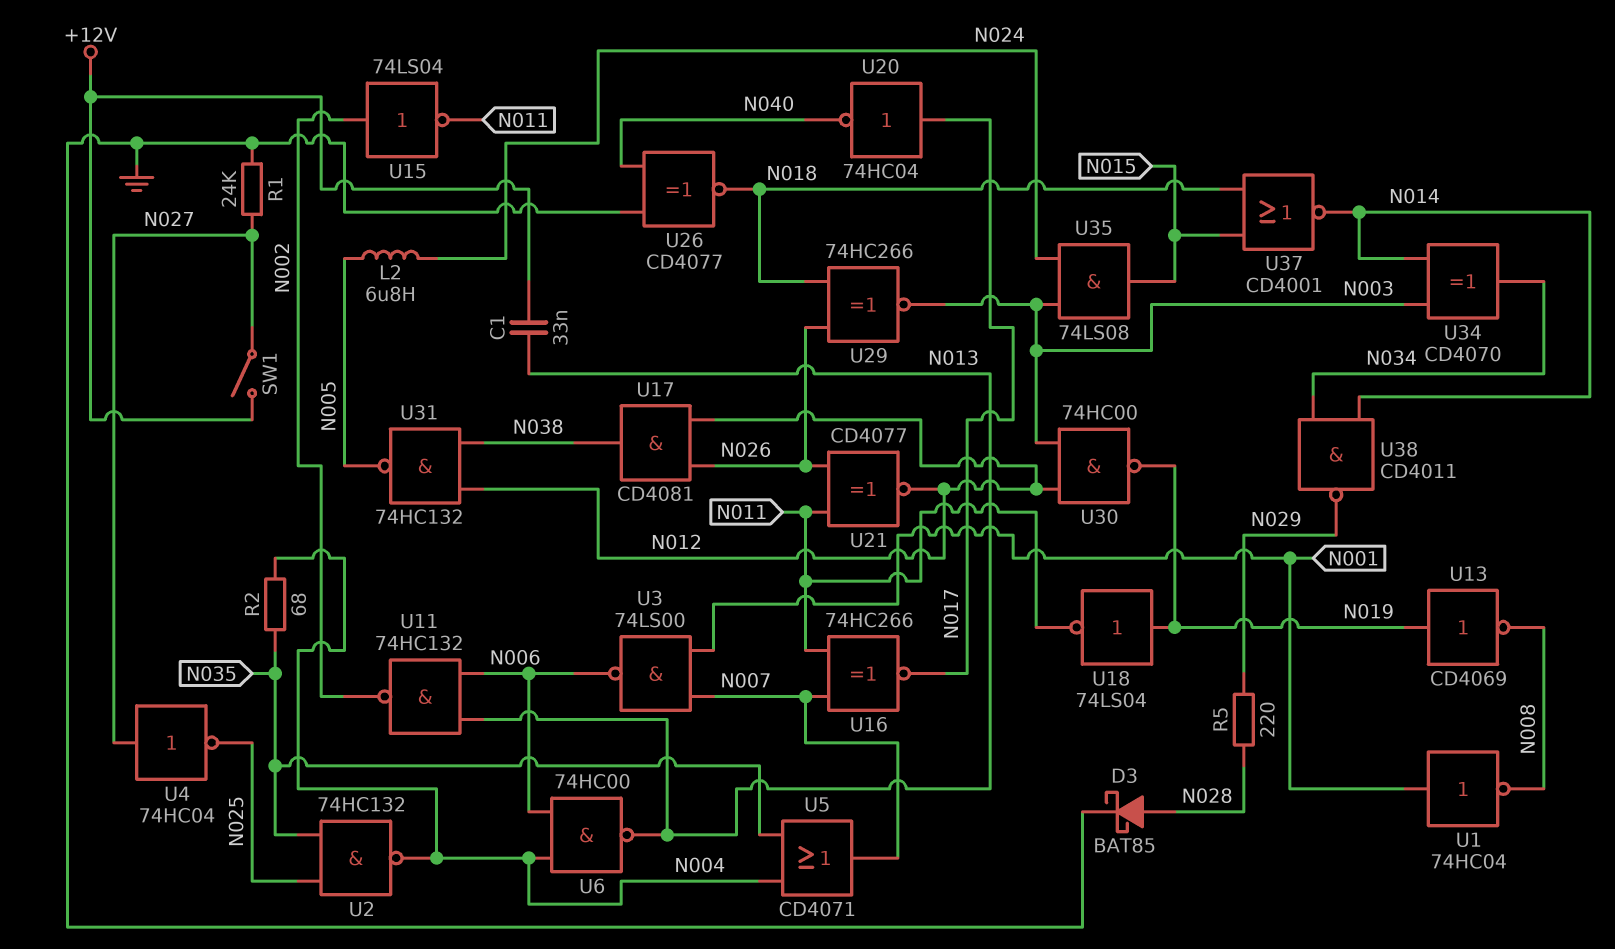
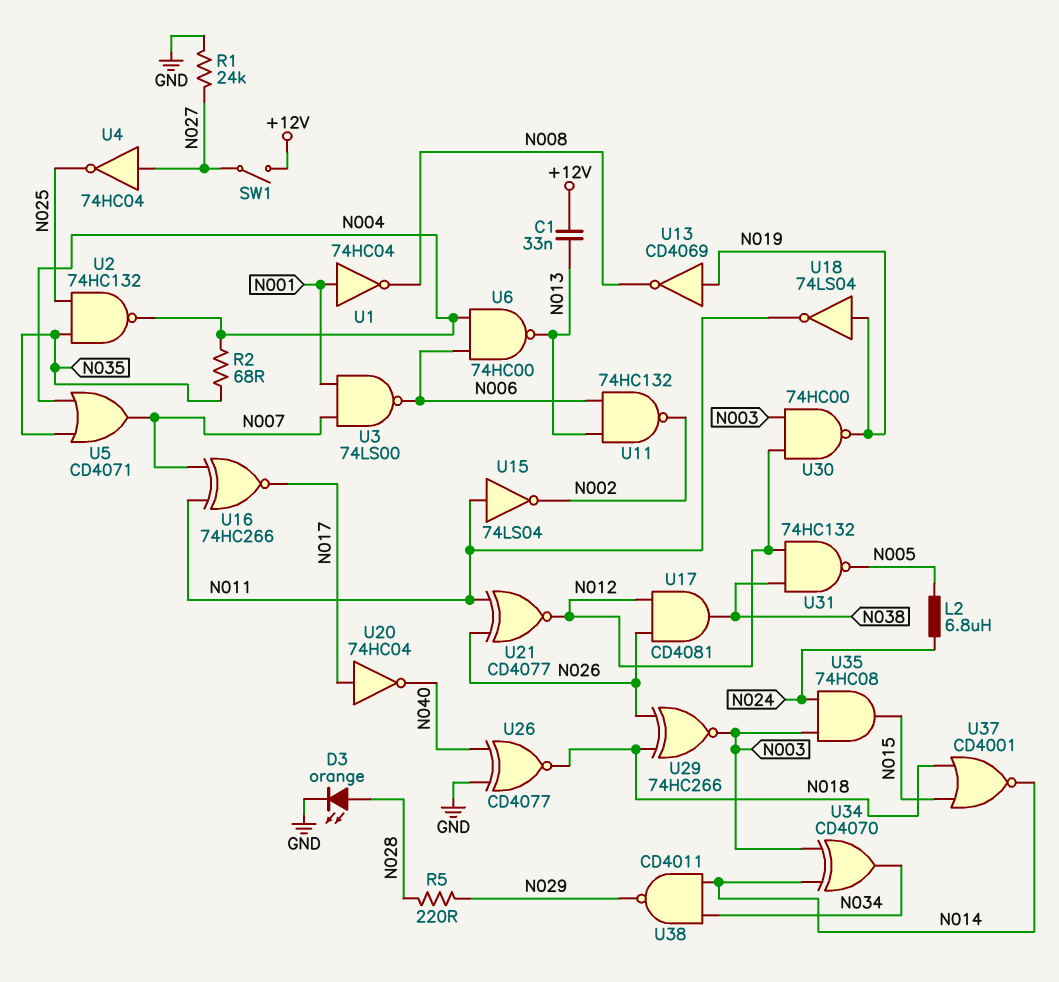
D3: schottky BAT85 (A N028, K GND) -> LED orange (A N028, K GND)
U15: NOT 74LS04 (in N002, out N011) -> NOT 74LS04 (in N011, out N002)
U35: AND 74LS08 (in N003, in N024, out N015) -> AND 74HC08 (in N003, in N024, out N015)

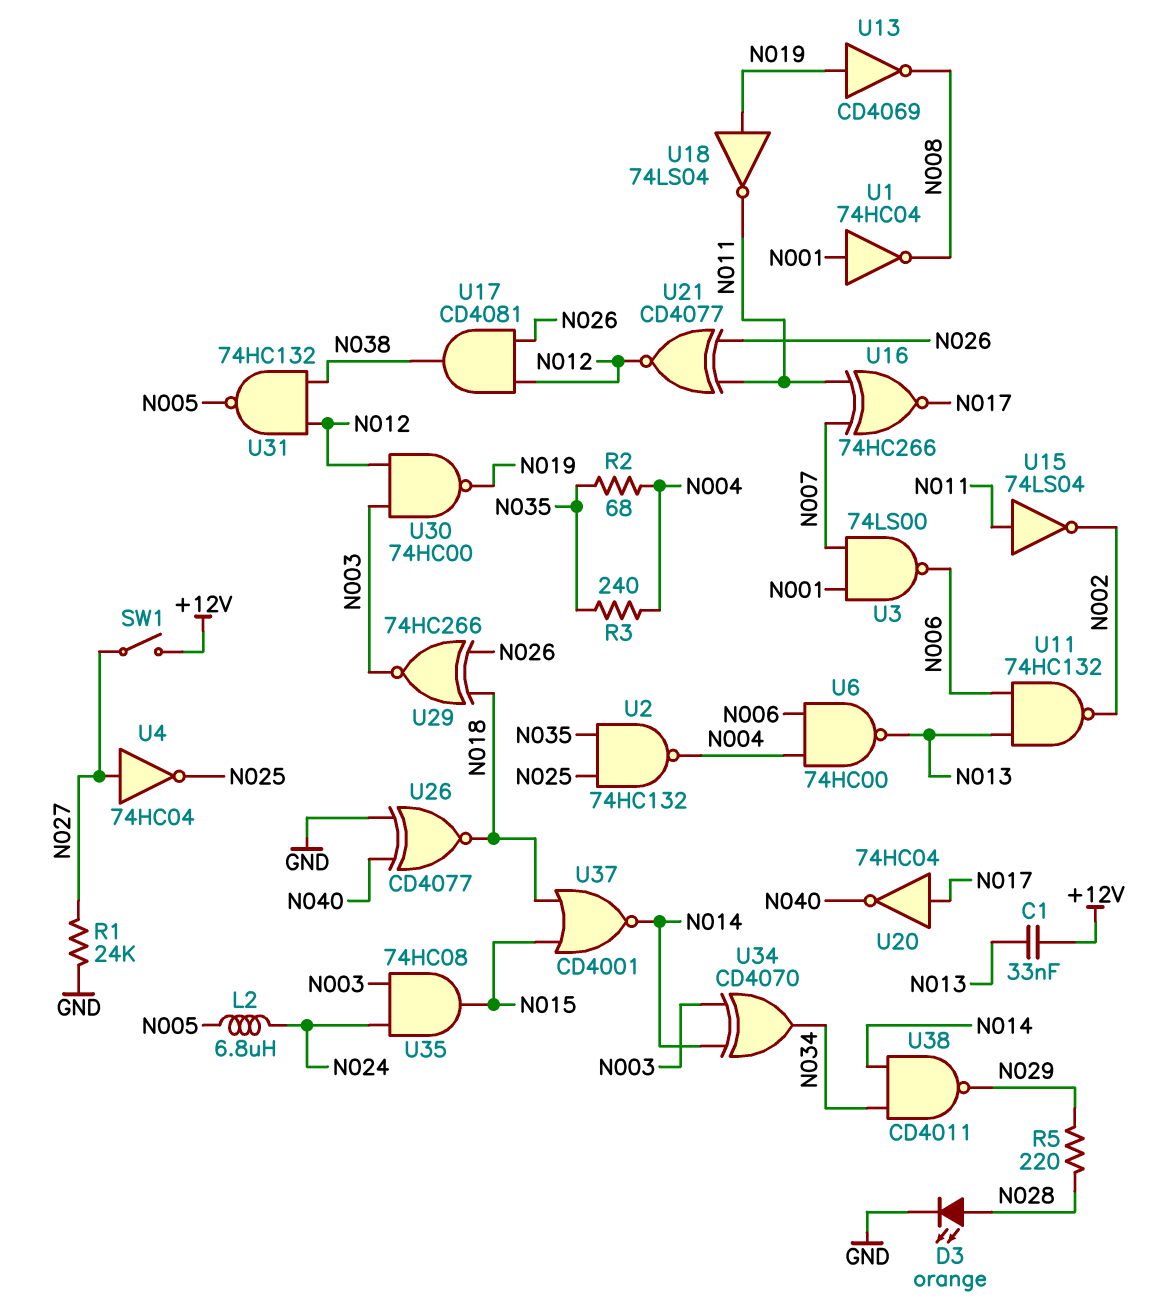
R3: none -> 240 (N004, N035)
U5: OR CD4071 (in N004, in N035, out N007) -> none

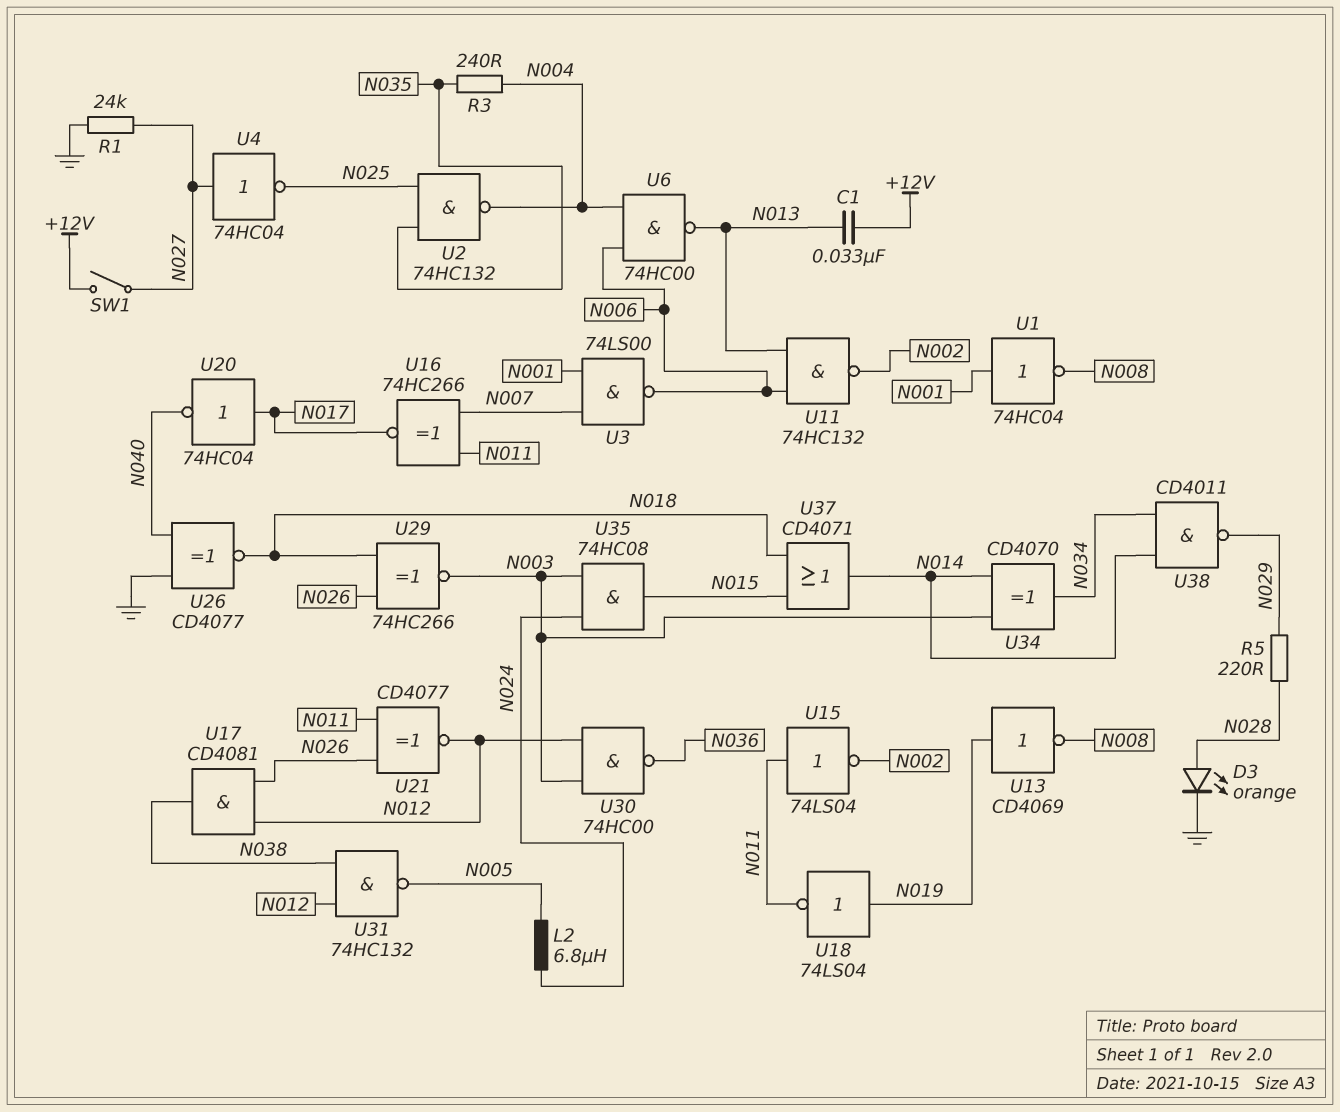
R2: 68 (N004, N035) -> none
U30: NAND 74HC00 (in N003, in N012, out N019) -> NAND 74HC00 (in N003, in N012, out N036)
U37: NOR CD4001 (in N015, in N018, out N014) -> OR CD4071 (in N015, in N018, out N014)

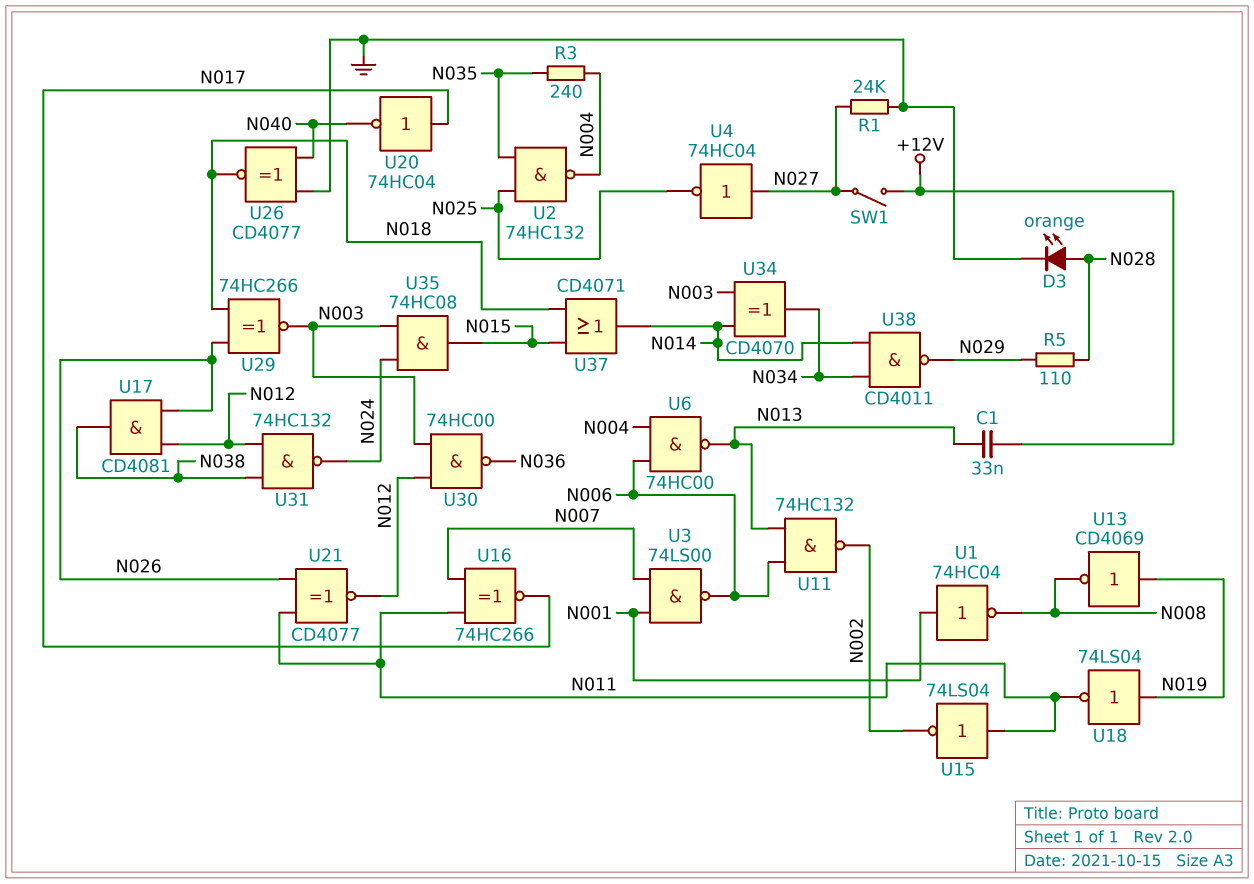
L2: 6.8uH (N005, N024) -> none
R5: 220 (N028, N029) -> 110 (N028, N029)
U31: NAND 74HC132 (in N012, in N038, out N005) -> NAND 74HC132 (in N012, in N038, out N024)

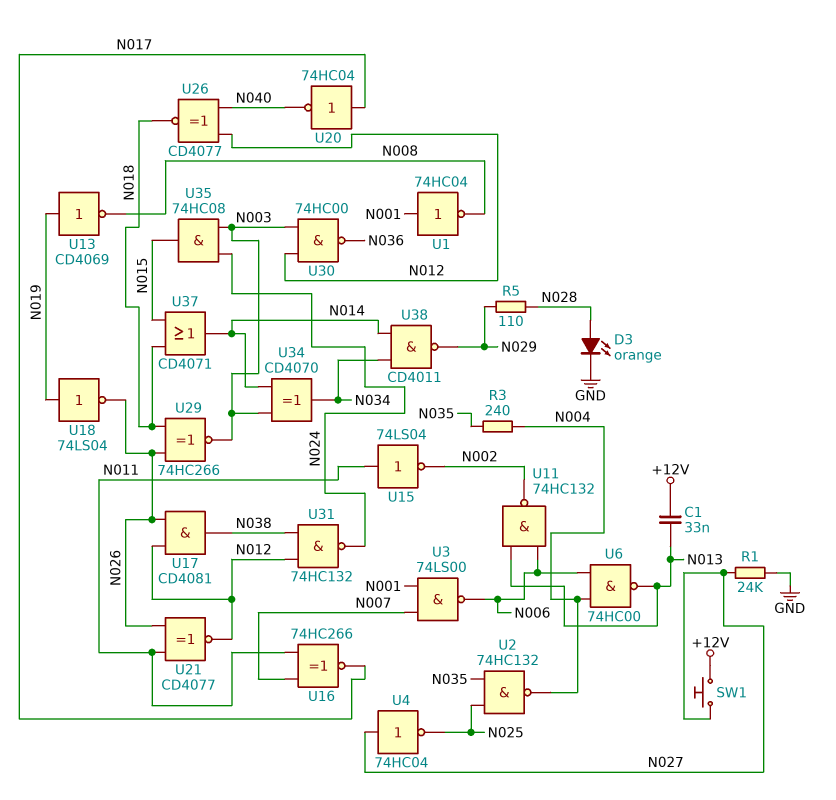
SW1: switch (+12V, N027) -> button (+12V, N027)
U18: NOT 74LS04 (in N019, out N011) -> NOT 74LS04 (in N019, out N026)
U26: XNOR CD4077 (in GND, in N040, out N018) -> XNOR CD4077 (in N012, in N040, out N018)

